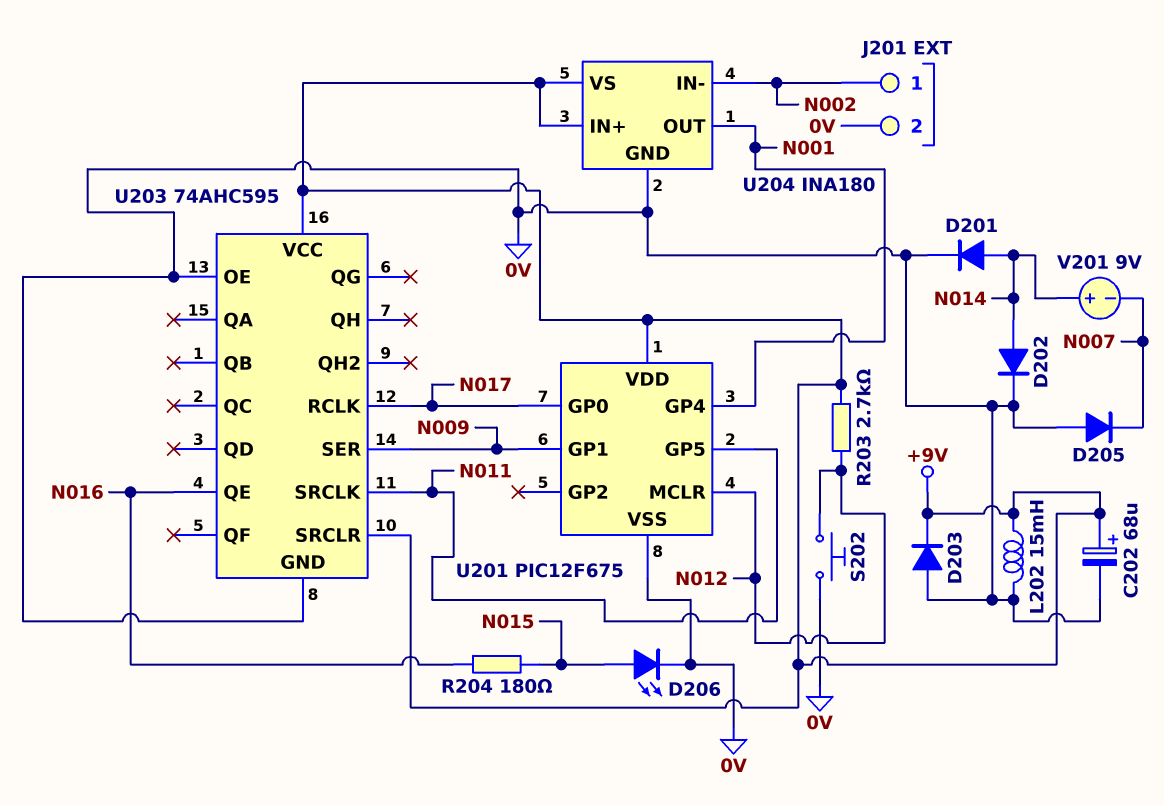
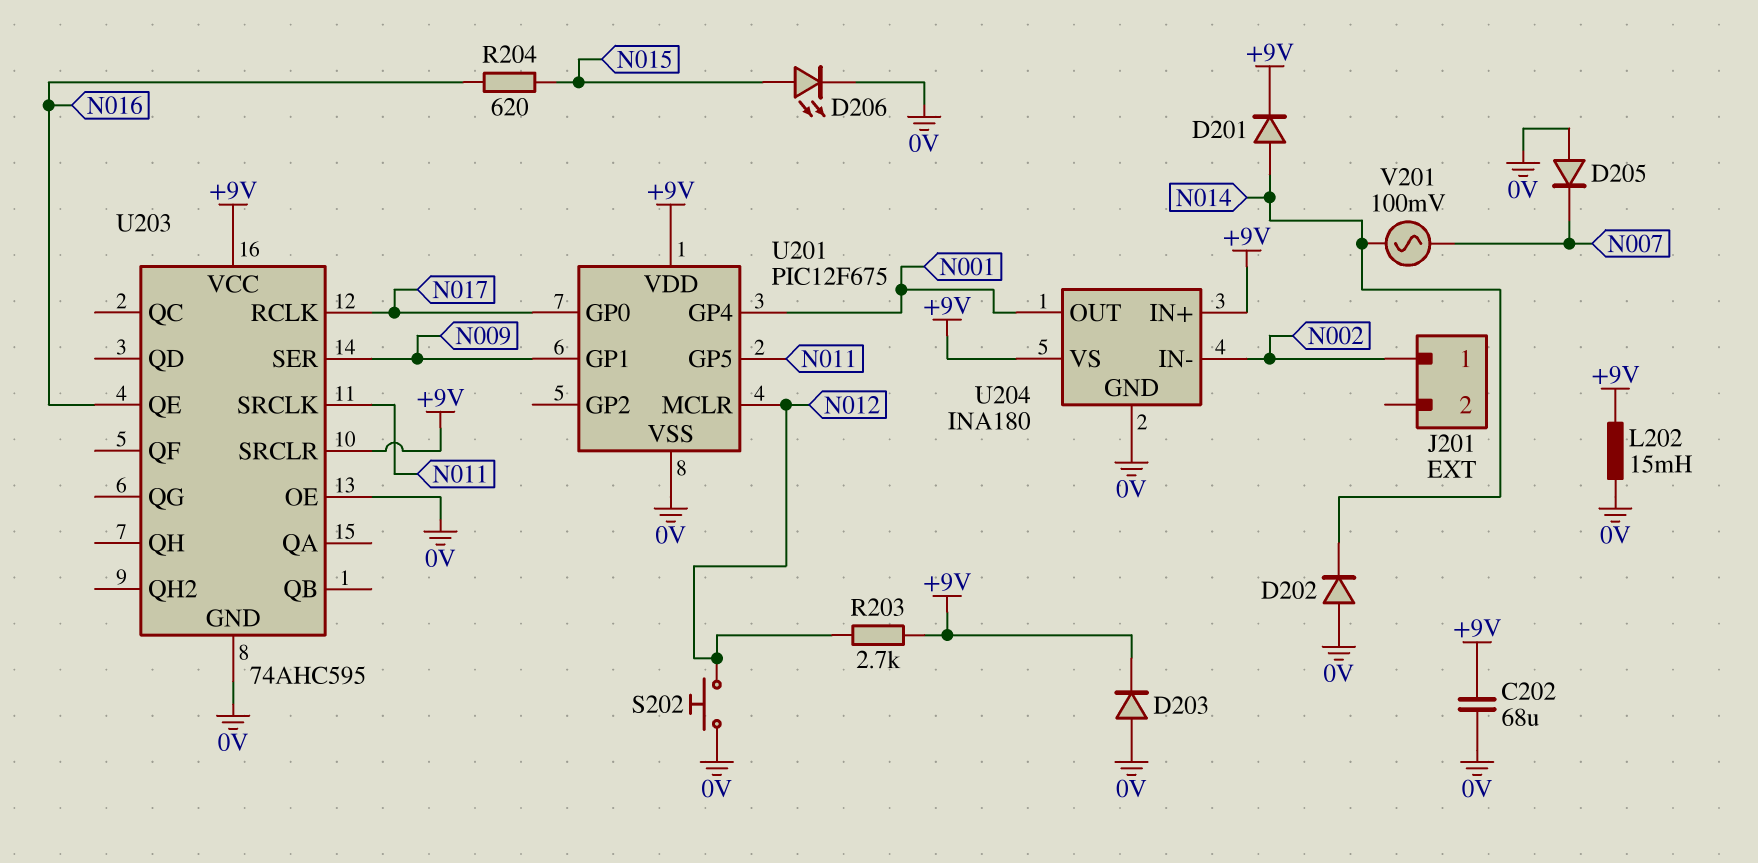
C202: 68uF (plus +9V, minus 0V) -> 68uF (+9V, 0V)
D201: diode (A N014, K 0V) -> diode (A N014, K +9V)
D202: diode (A N014, K 0V) -> diode (A 0V, K N014)
J201 pin 2: 0V -> none
R204: 180 (N015, N016) -> 620 (N015, N016)
V201: 9V (plus N014, minus N007) -> AC 100mV (N007, N014)

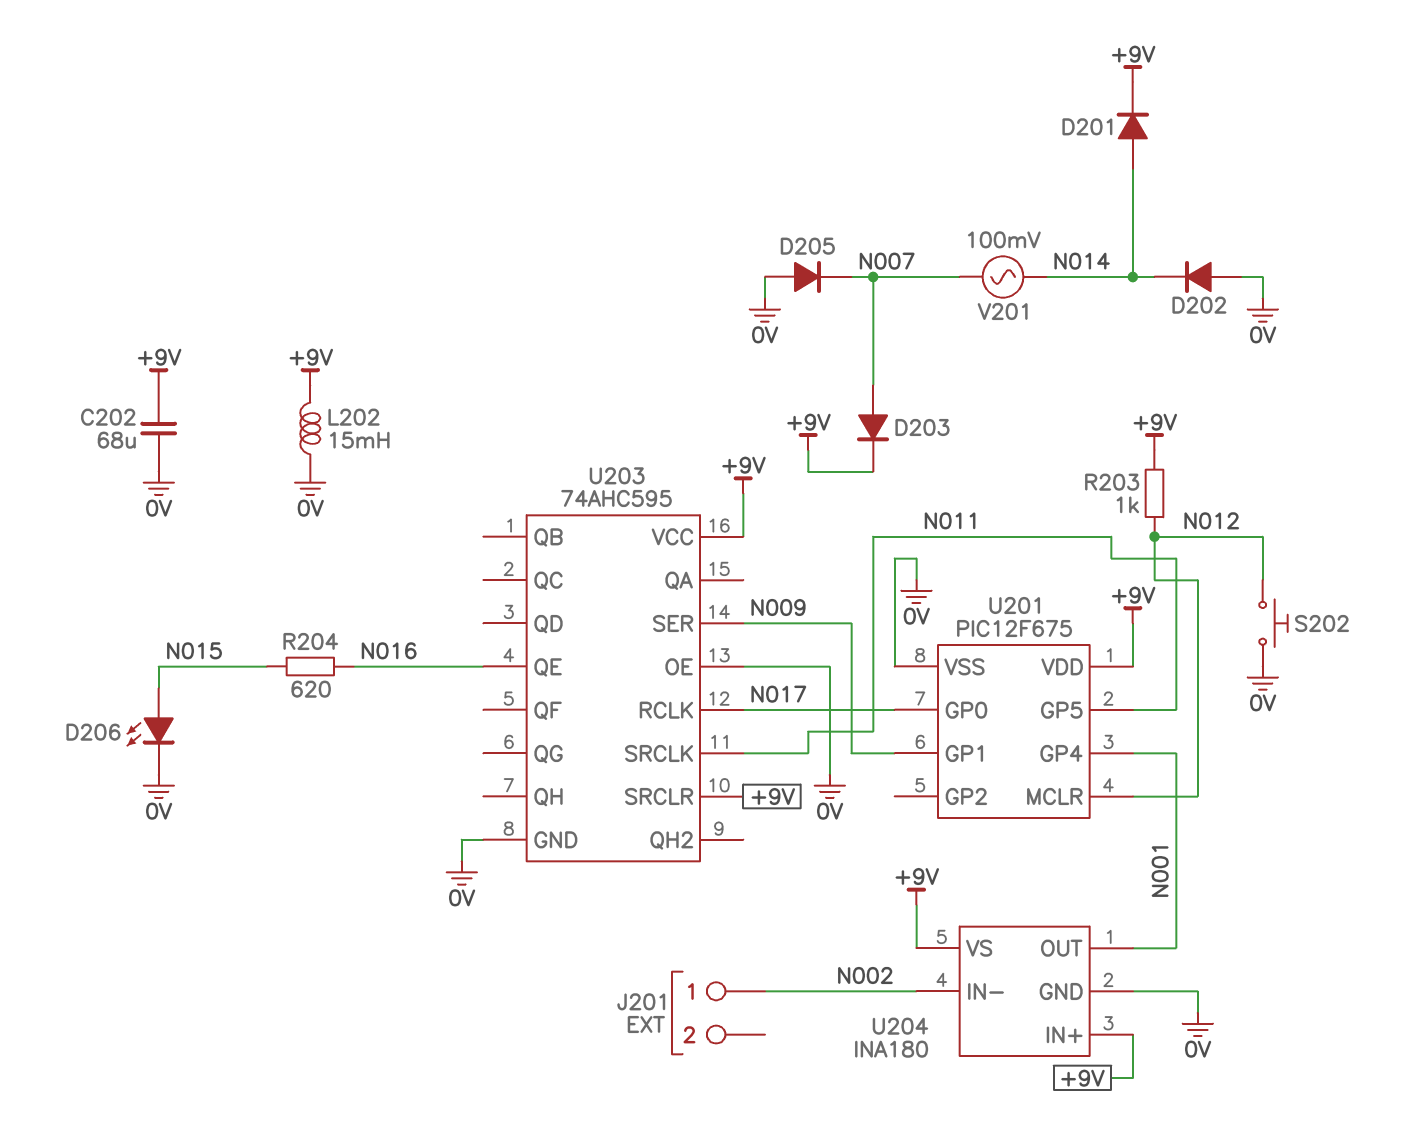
D203: diode (A 0V, K +9V) -> diode (A N007, K +9V)
R203: 2.7k (+9V, N012) -> 1k (+9V, N012)

